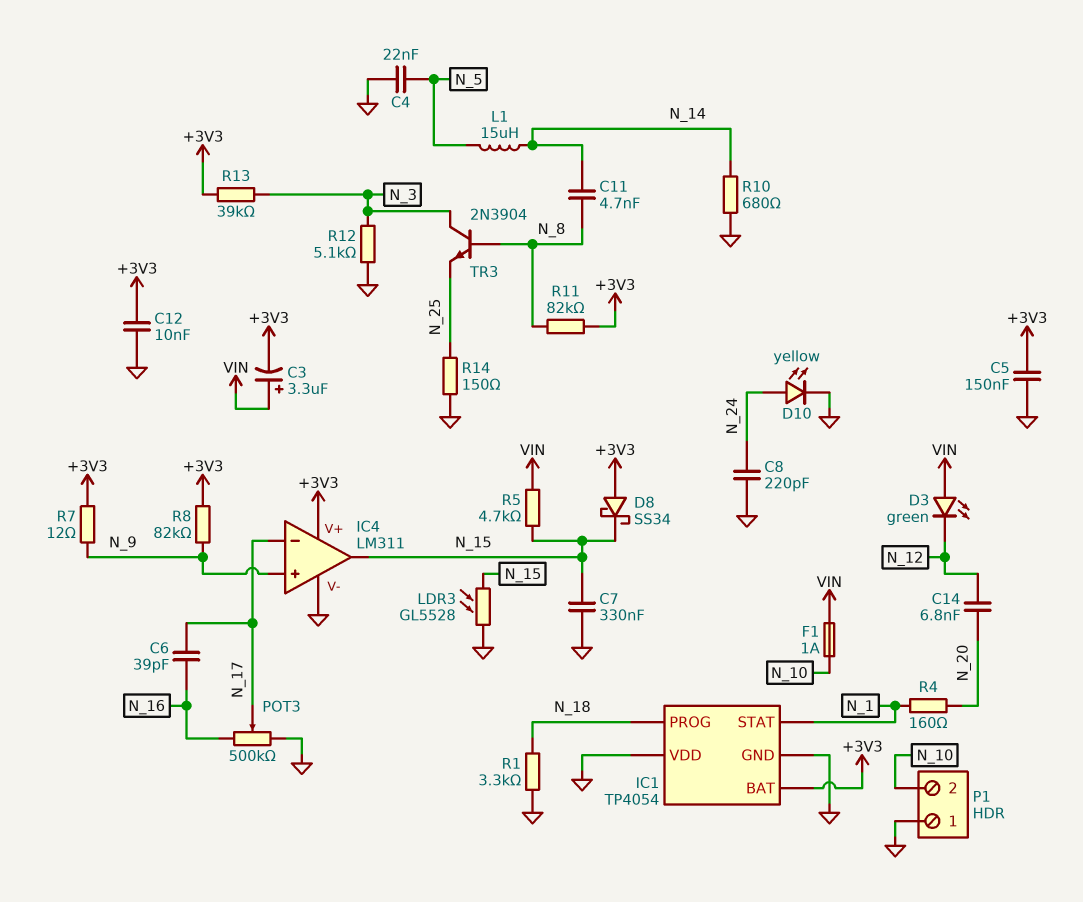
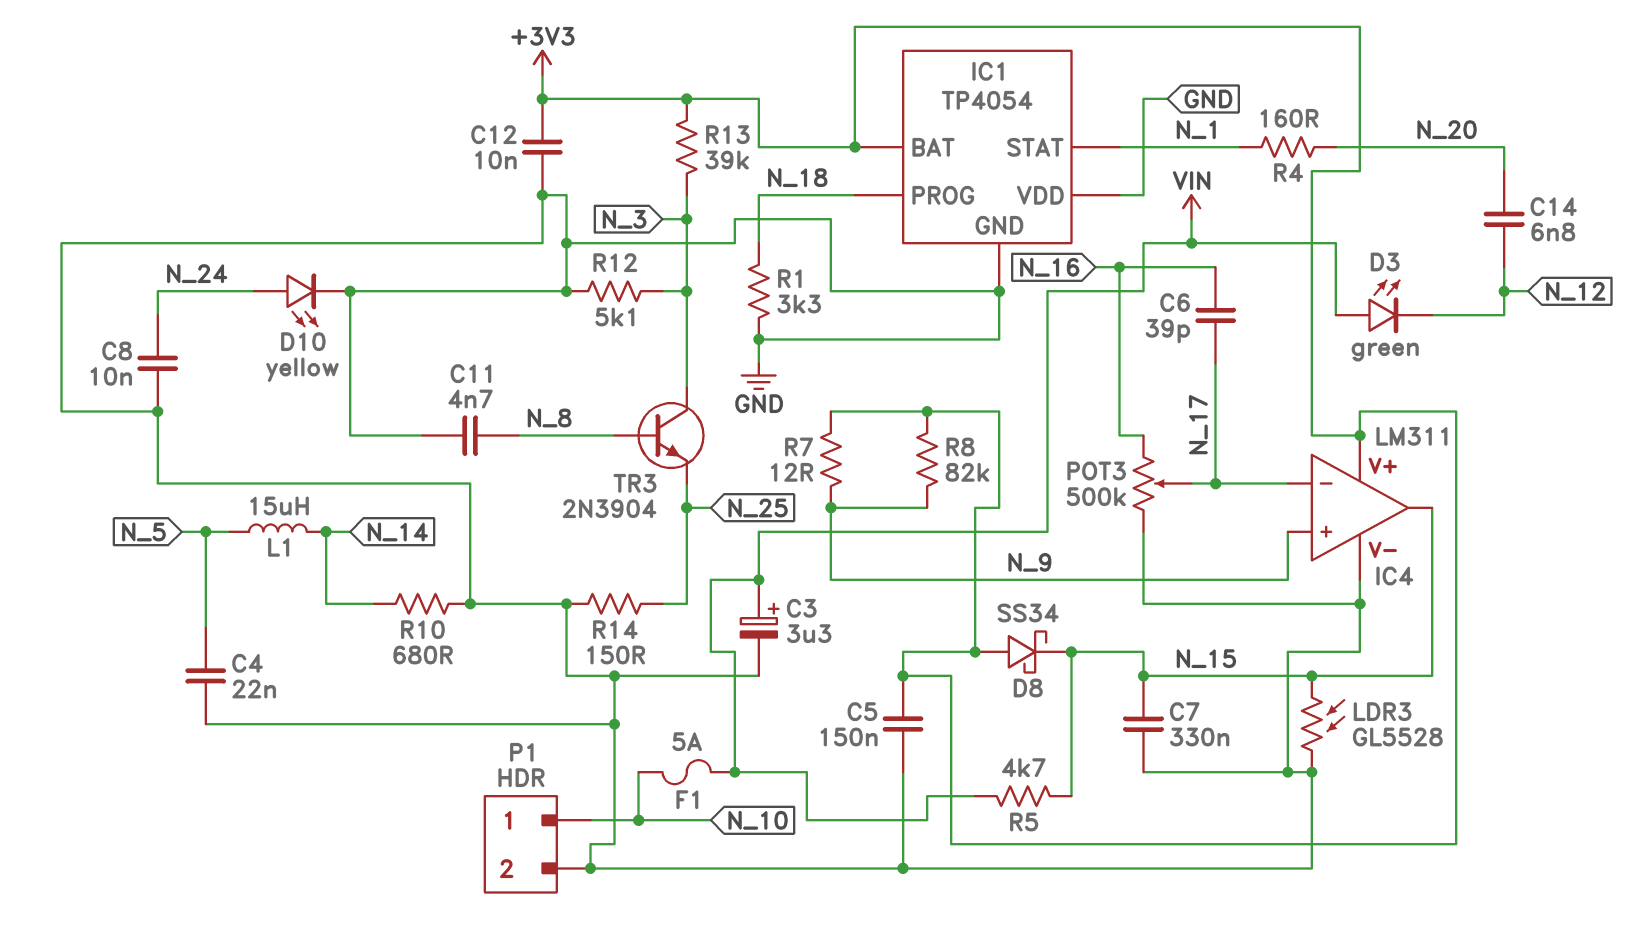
C3: 3.3uF (plus VIN, minus +3V3) -> 3.3uF (plus VIN, minus GND)
C8: 220pF (GND, N_24) -> 10nF (GND, N_24)
C11: 4.7nF (N_8, N_14) -> 4.7nF (GND, N_8)
F1: 1A (N_10, VIN) -> 5A (N_10, VIN)
P1 pin 1: GND -> N_10
P1 pin 2: N_10 -> GND
R11: 82k (+3V3, N_8) -> none

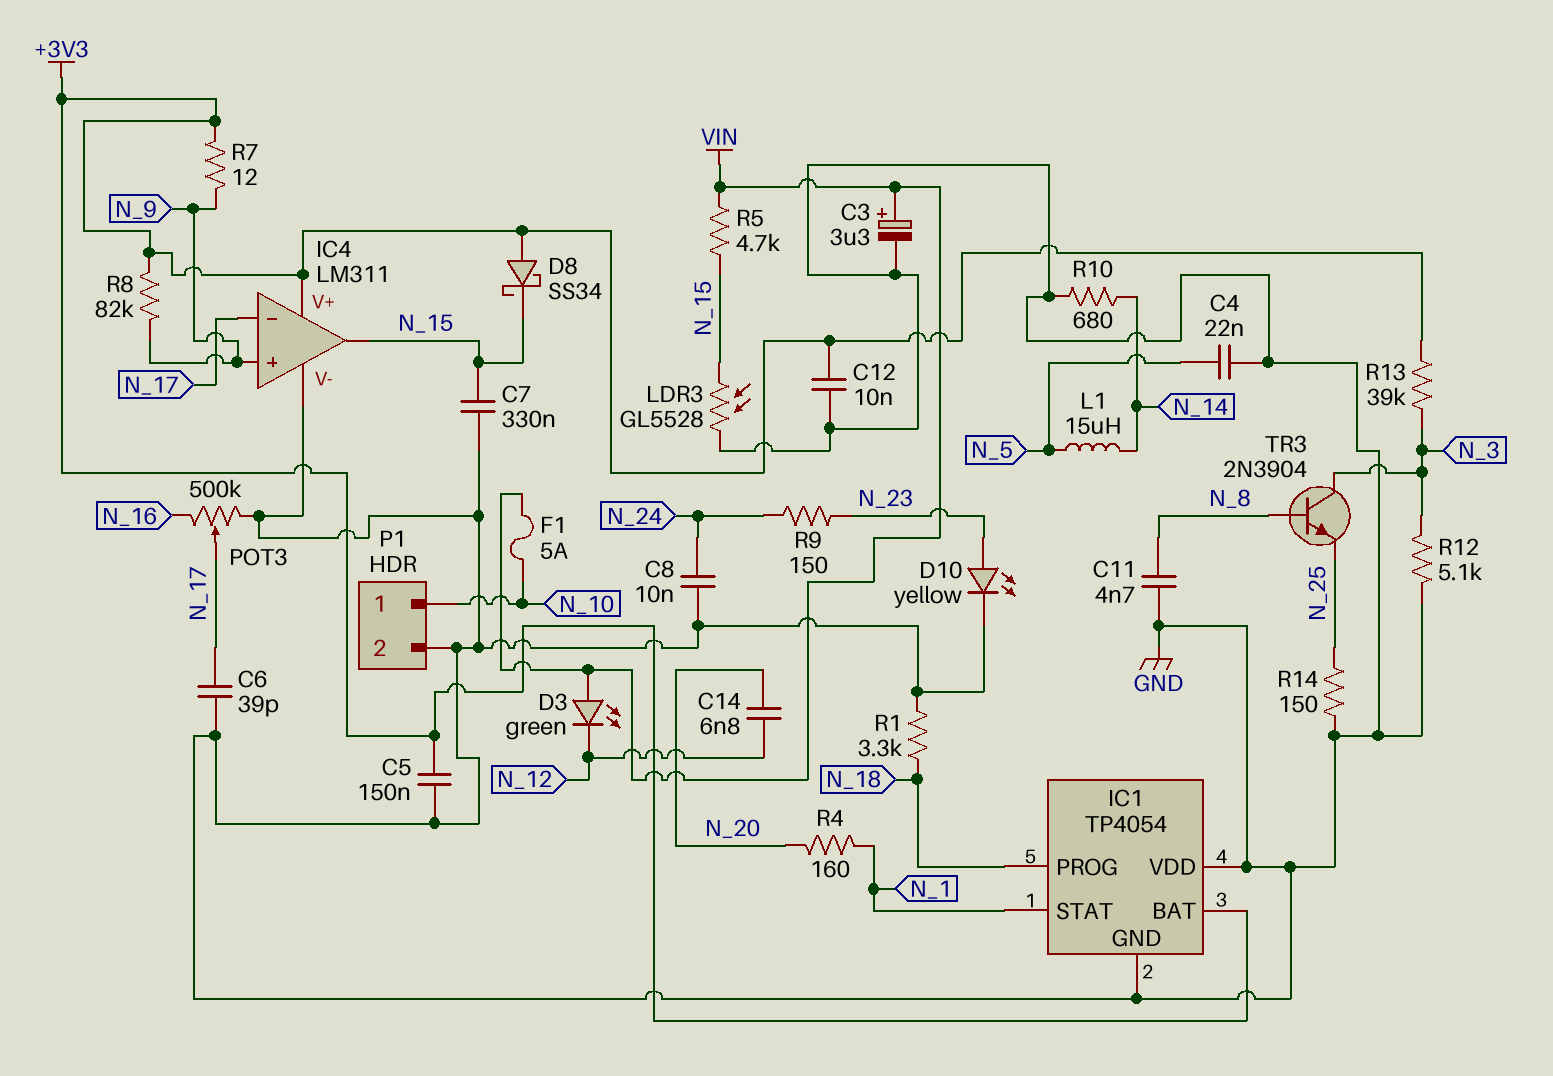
C6: 39pF (N_16, N_17) -> 39pF (GND, N_17)
D10: LED yellow (A N_24, K GND) -> LED yellow (A N_23, K GND)
R9: none -> 150 (N_23, N_24)

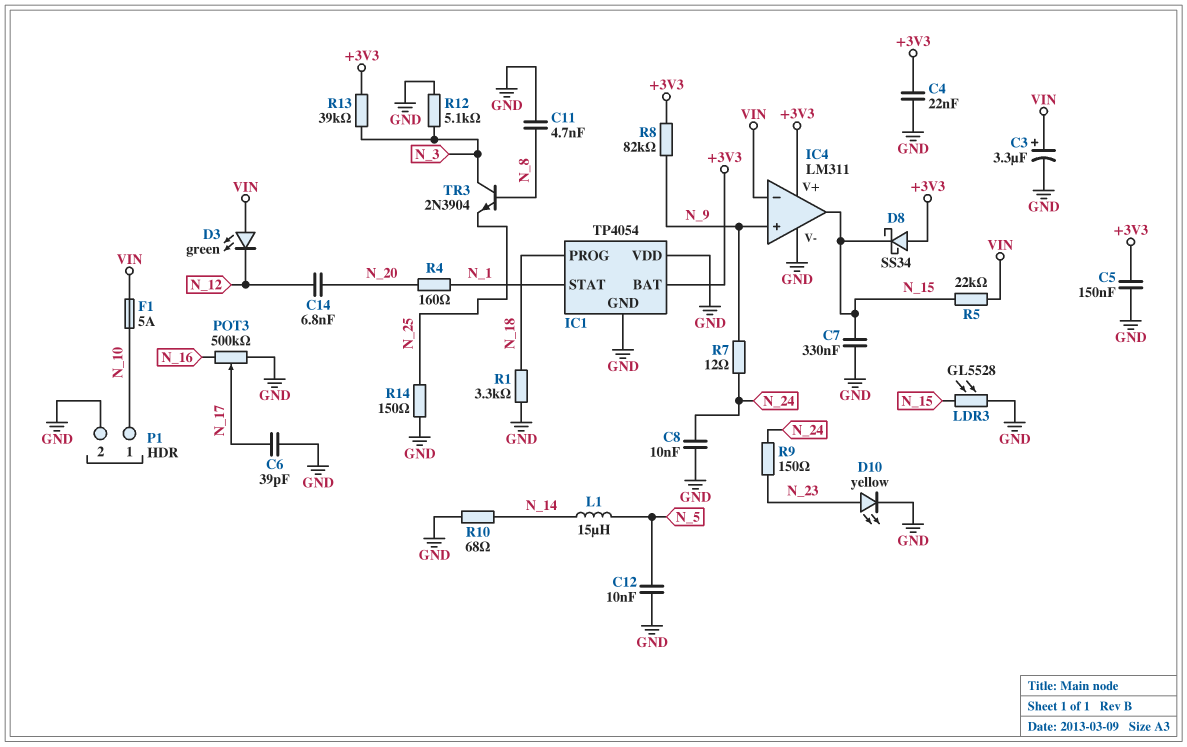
C4: 22nF (GND, N_5) -> 22nF (+3V3, GND)
C12: 10nF (+3V3, GND) -> 10nF (GND, N_5)
IC4 pin in-: N_17 -> VIN
R5: 4.7k (N_15, VIN) -> 22k (N_15, VIN)
R7: 12 (+3V3, N_9) -> 12 (N_9, N_24)
R10: 680 (GND, N_14) -> 68 (GND, N_14)

